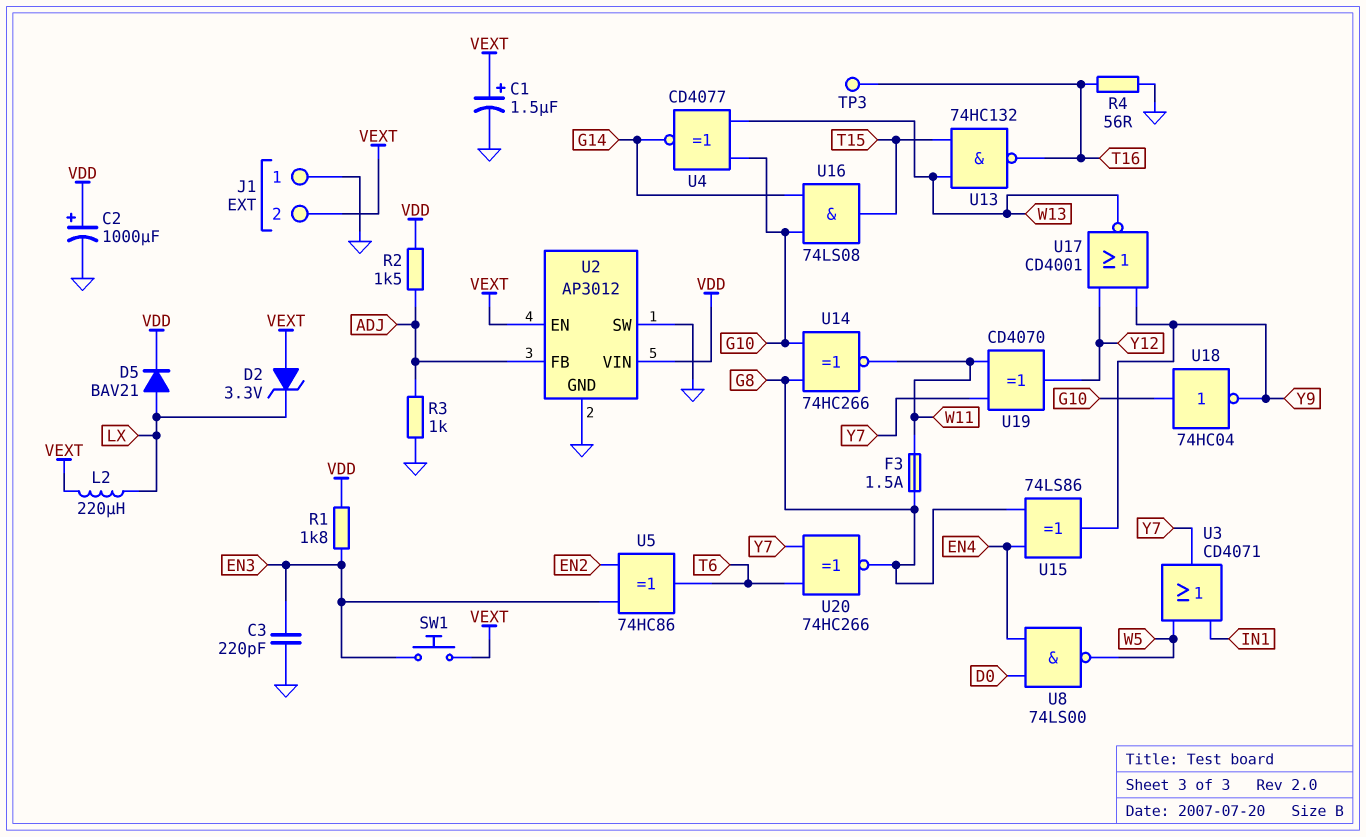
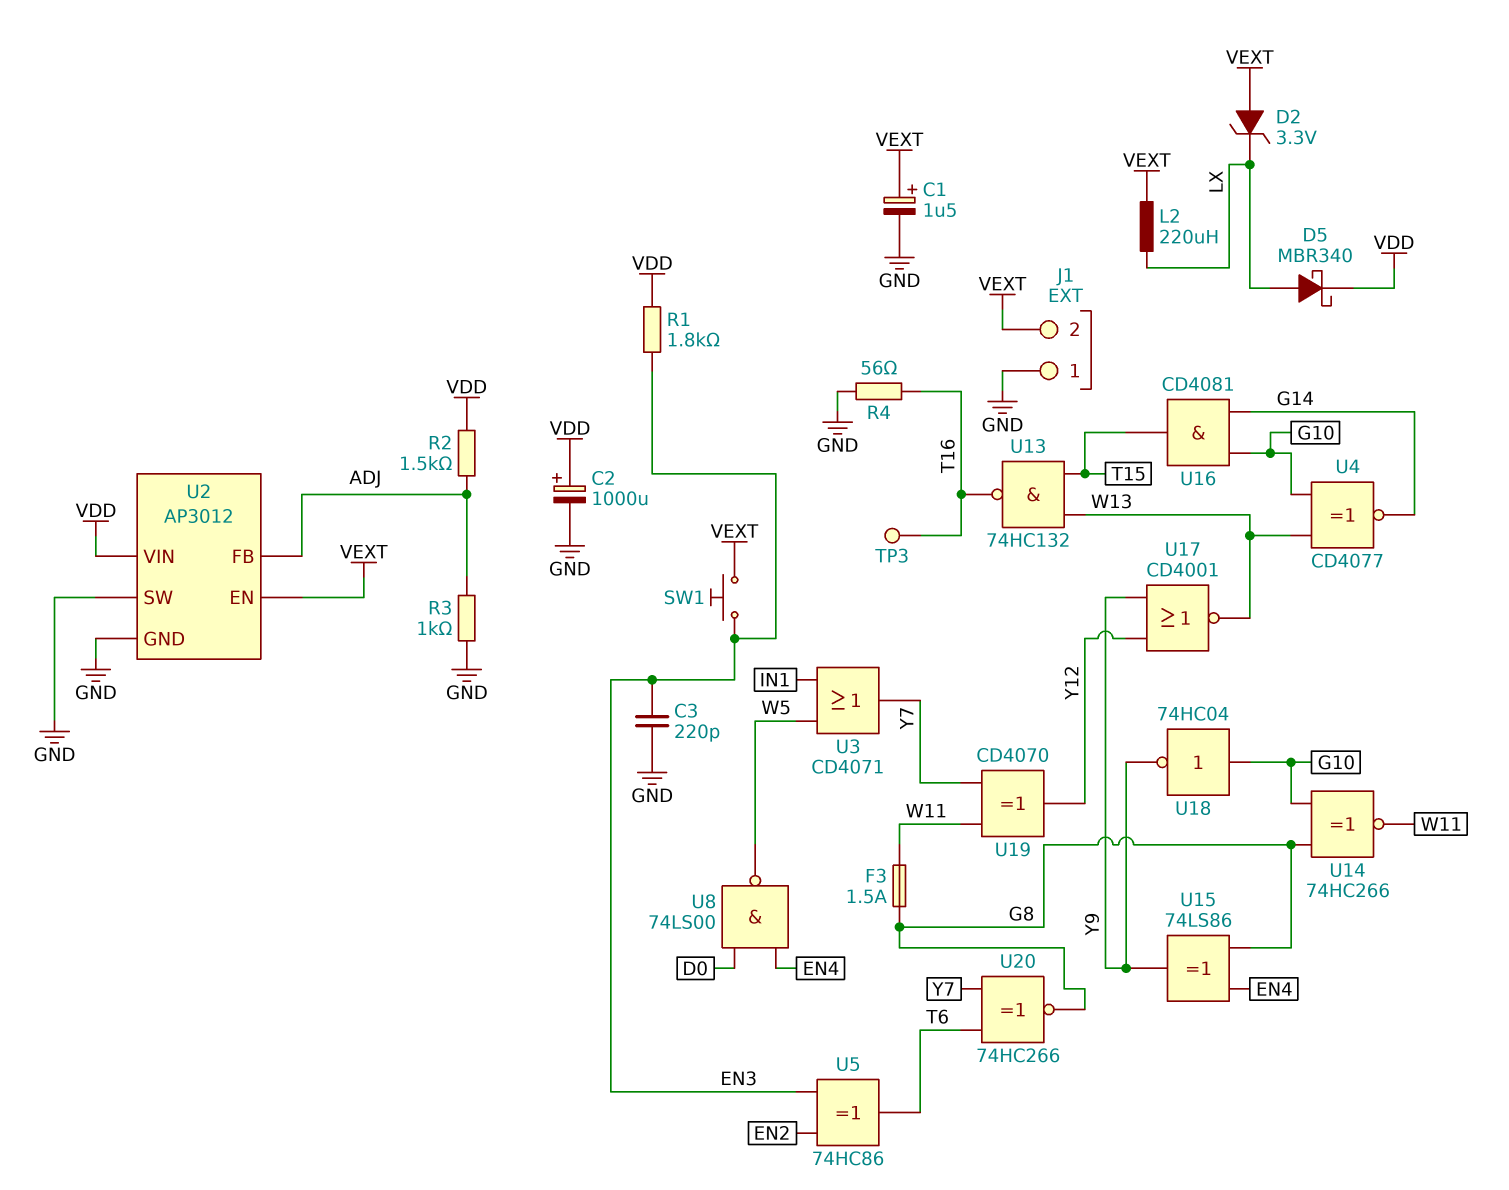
D5: diode BAV21 (A LX, K VDD) -> schottky MBR340 (A LX, K VDD)
U16: AND 74LS08 (in G10, in G14, out T15) -> AND CD4081 (in G10, in G14, out T15)

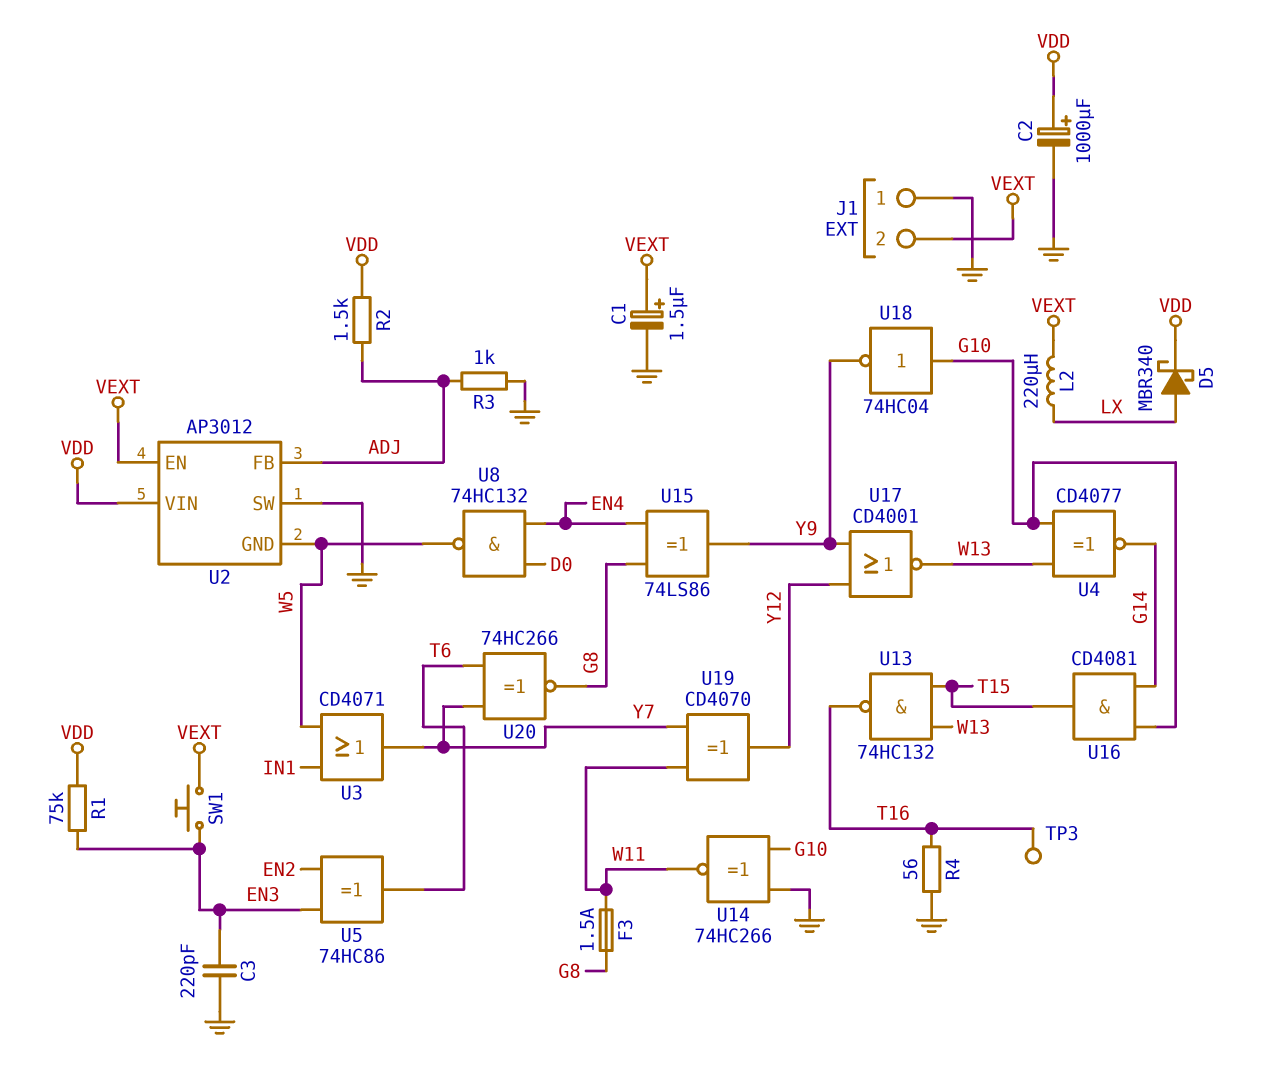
D2: zener 3.3V (A VEXT, K LX) -> none
R1: 1.8k (EN3, VDD) -> 75k (EN3, VDD)
U2 pin GND: GND -> W5
U8: NAND 74LS00 (in D0, in EN4, out W5) -> NAND 74HC132 (in D0, in EN4, out W5)
U14: XNOR 74HC266 (in G8, in G10, out W11) -> XNOR 74HC266 (in G10, in GND, out W11)

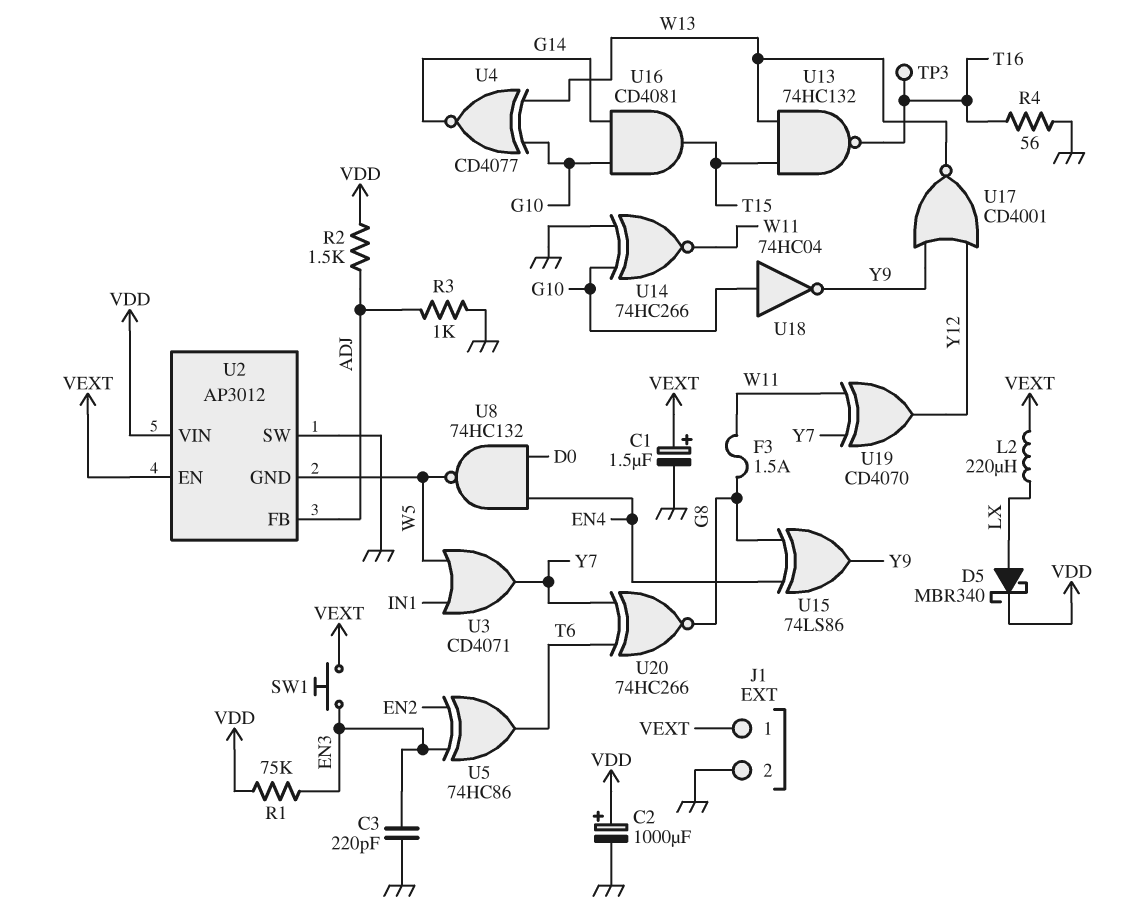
J1 pin 1: GND -> VEXT
J1 pin 2: VEXT -> GND

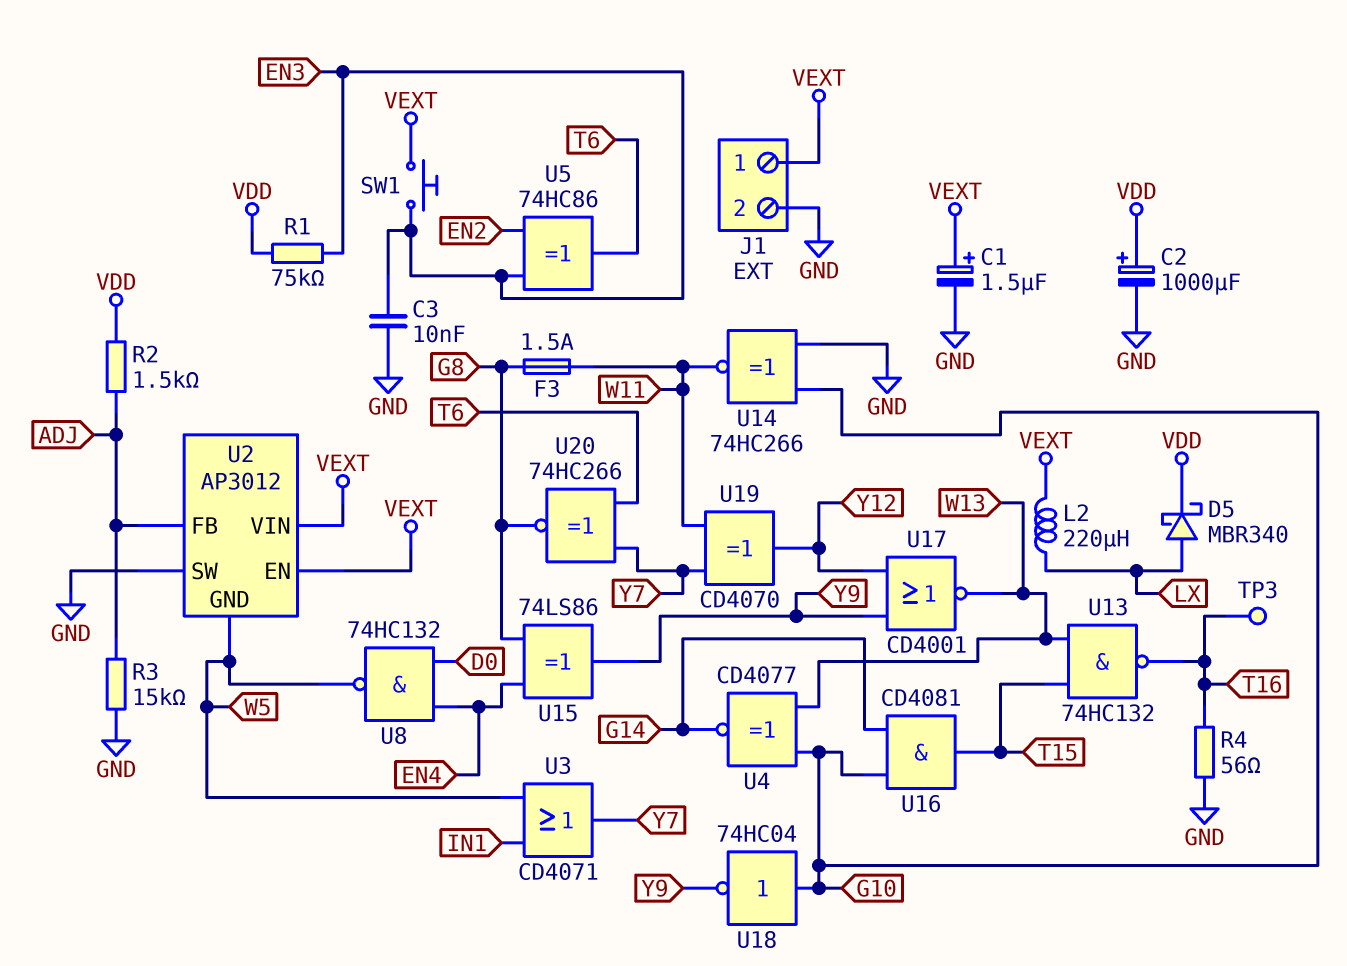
C3: 220pF (EN3, GND) -> 10nF (EN3, GND)
R3: 1k (ADJ, GND) -> 15k (ADJ, GND)
U2 pin VIN: VDD -> VEXT

